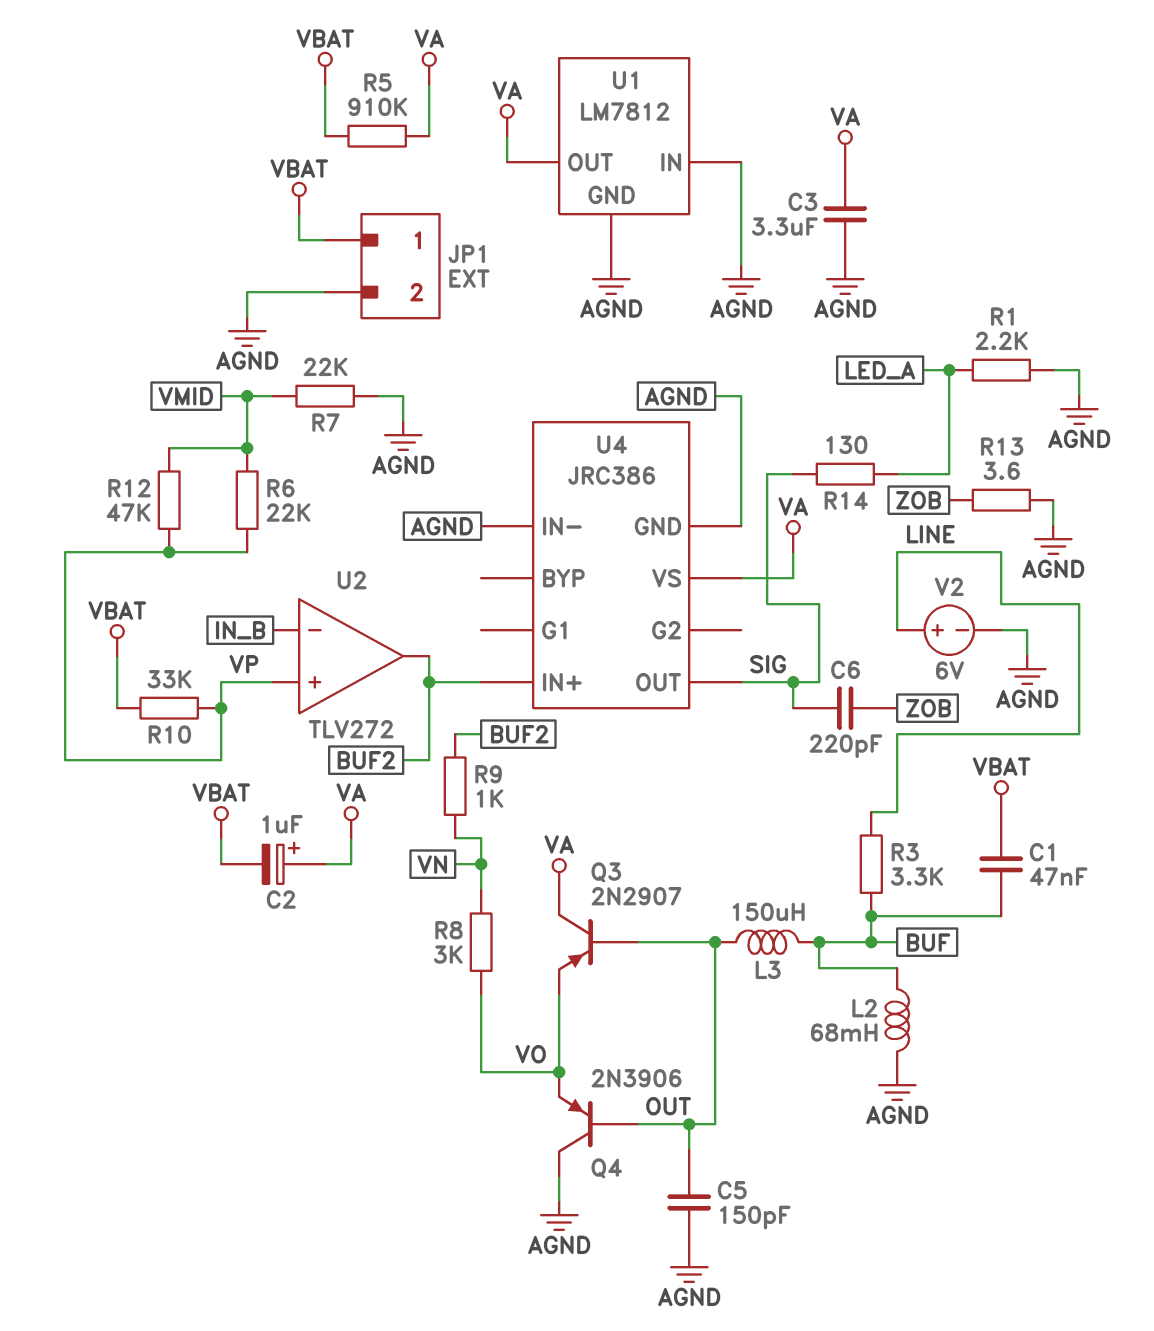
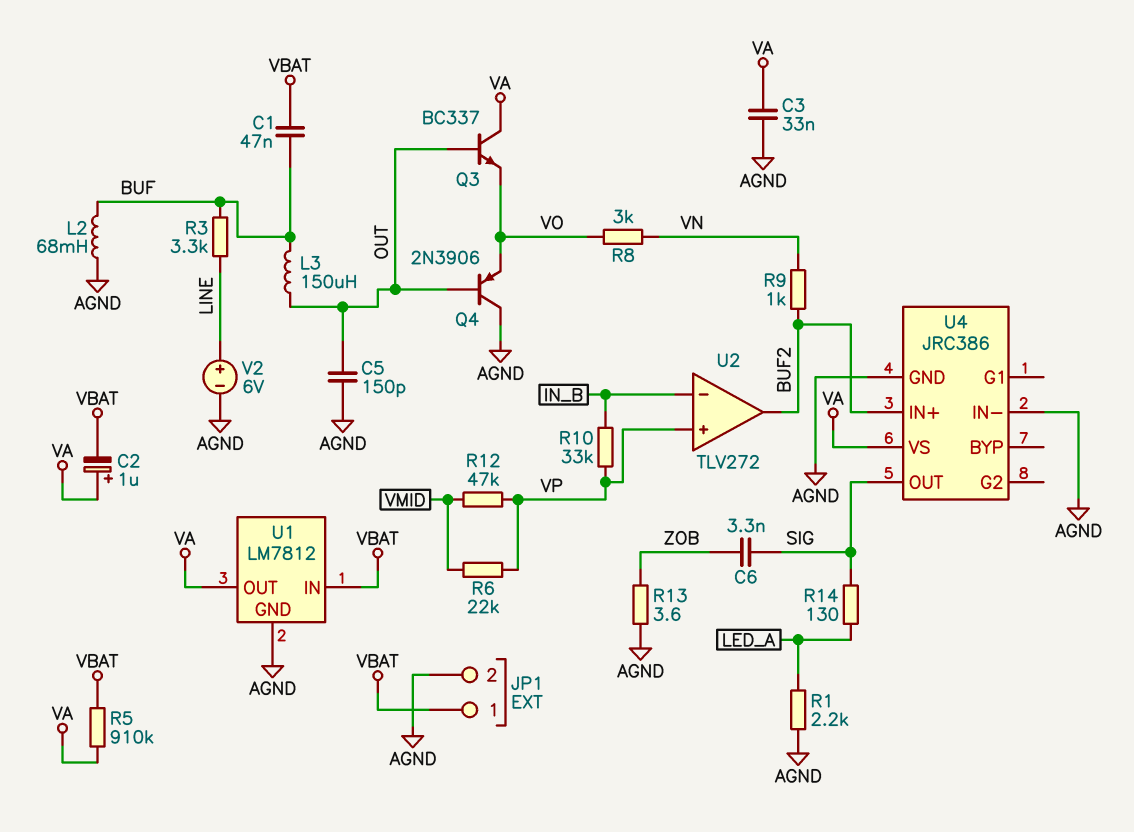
C3: 3.3uF (AGND, VA) -> 33nF (AGND, VA)
C6: 220pF (SIG, ZOB) -> 3.3nF (SIG, ZOB)
Q3: PNP 2N2907 (B OUT, C VA, E VO) -> NPN BC337 (B OUT, C VA, E VO)
R7: 22k (AGND, VMID) -> none
R10: 33k (VBAT, VP) -> 33k (IN_B, VP)
U1 pin IN: AGND -> VBAT

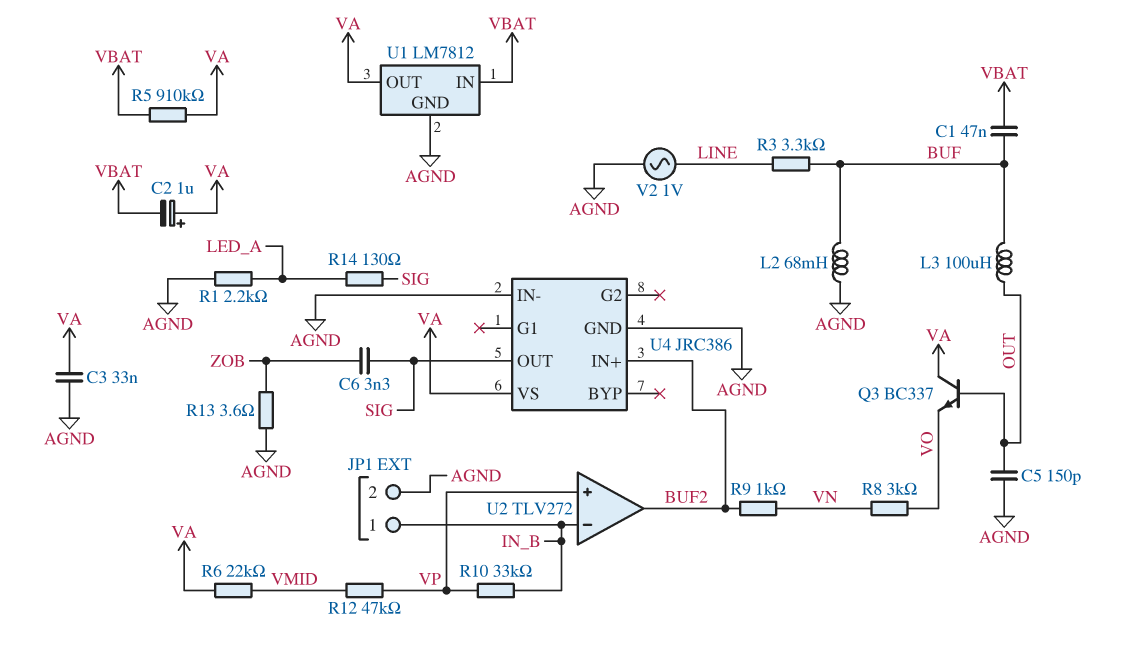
JP1 pin 1: VBAT -> IN_B
L3: 150uH (BUF, OUT) -> 100uH (BUF, OUT)
Q4: PNP 2N3906 (B OUT, C AGND, E VO) -> none
R6: 22k (VMID, VP) -> 22k (VA, VMID)
V2: 6V (plus LINE, minus AGND) -> AC 1V (AGND, LINE)

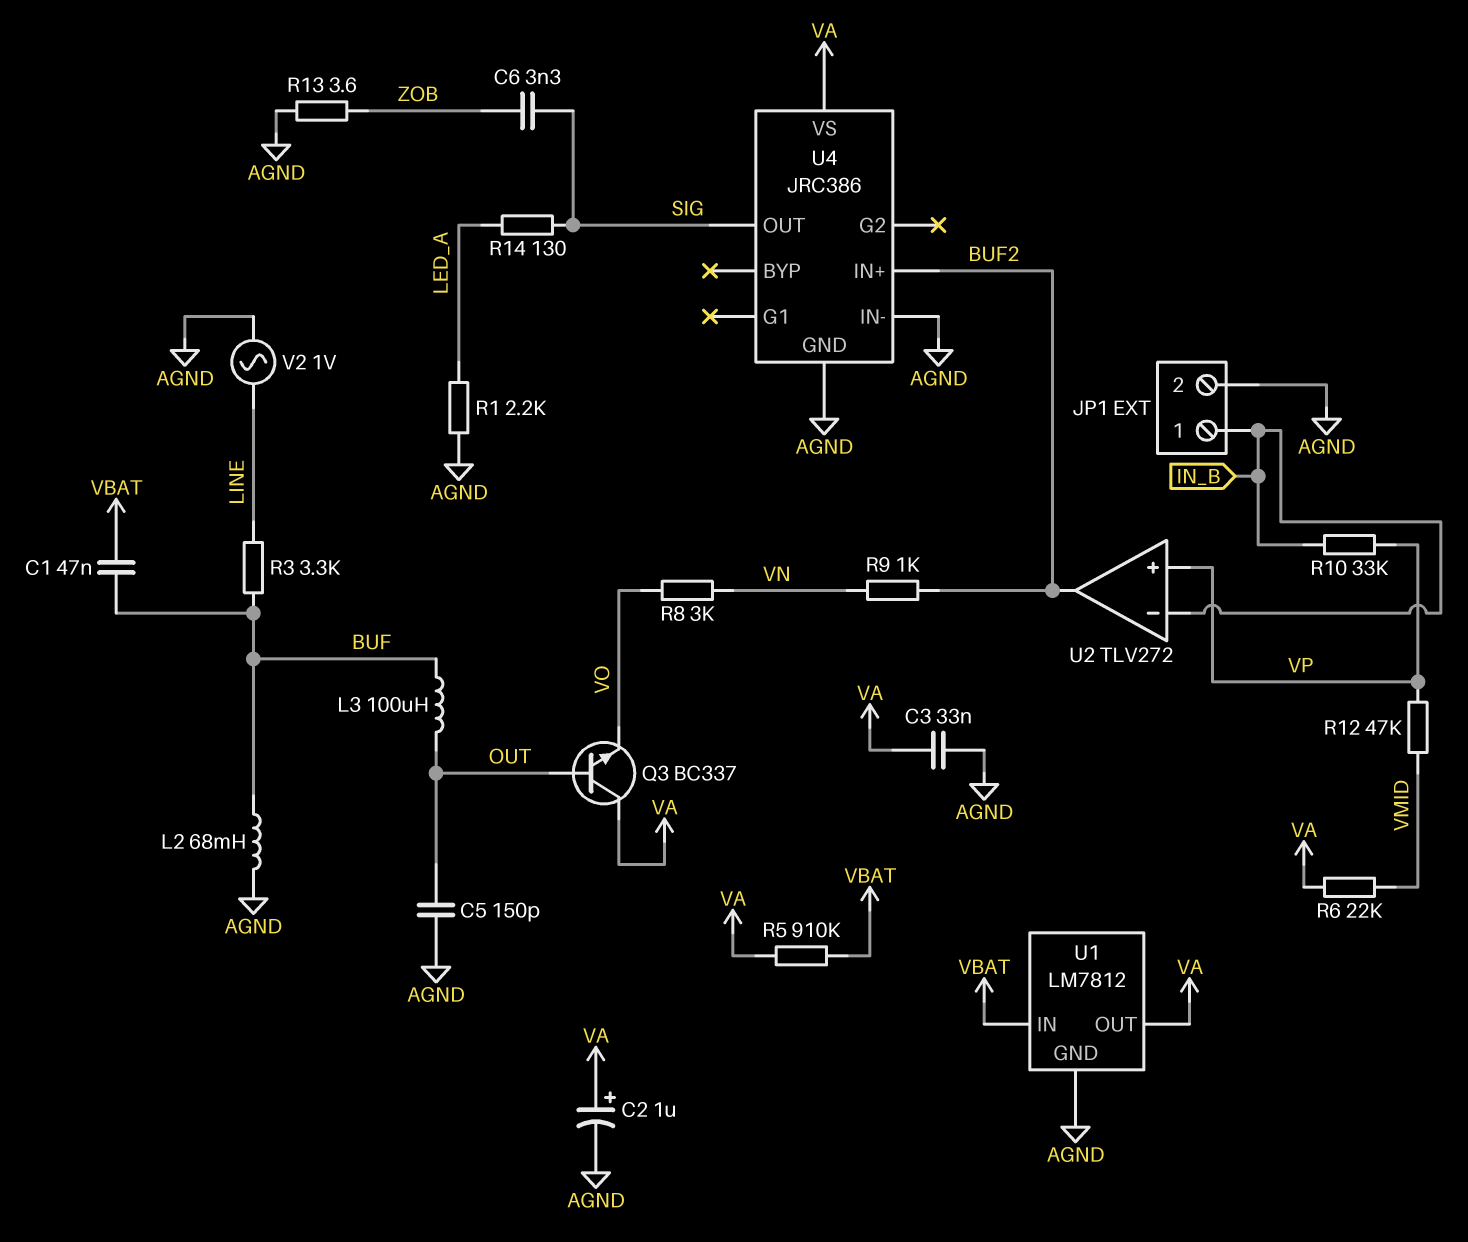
C2: 1uF (plus VA, minus VBAT) -> 1uF (plus VA, minus AGND)

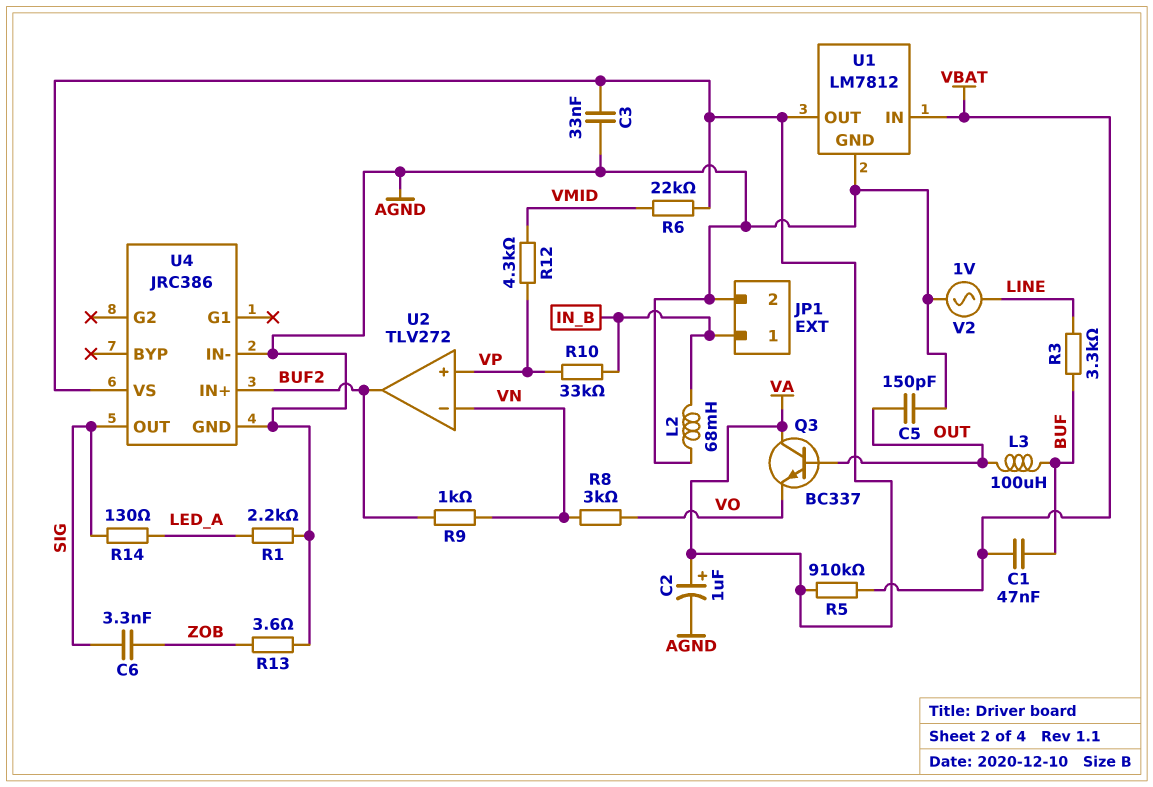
L2: 68mH (AGND, BUF) -> 68mH (AGND, IN_B)
R12: 47k (VMID, VP) -> 4.3k (VMID, VP)
U2 pin in-: IN_B -> VN

